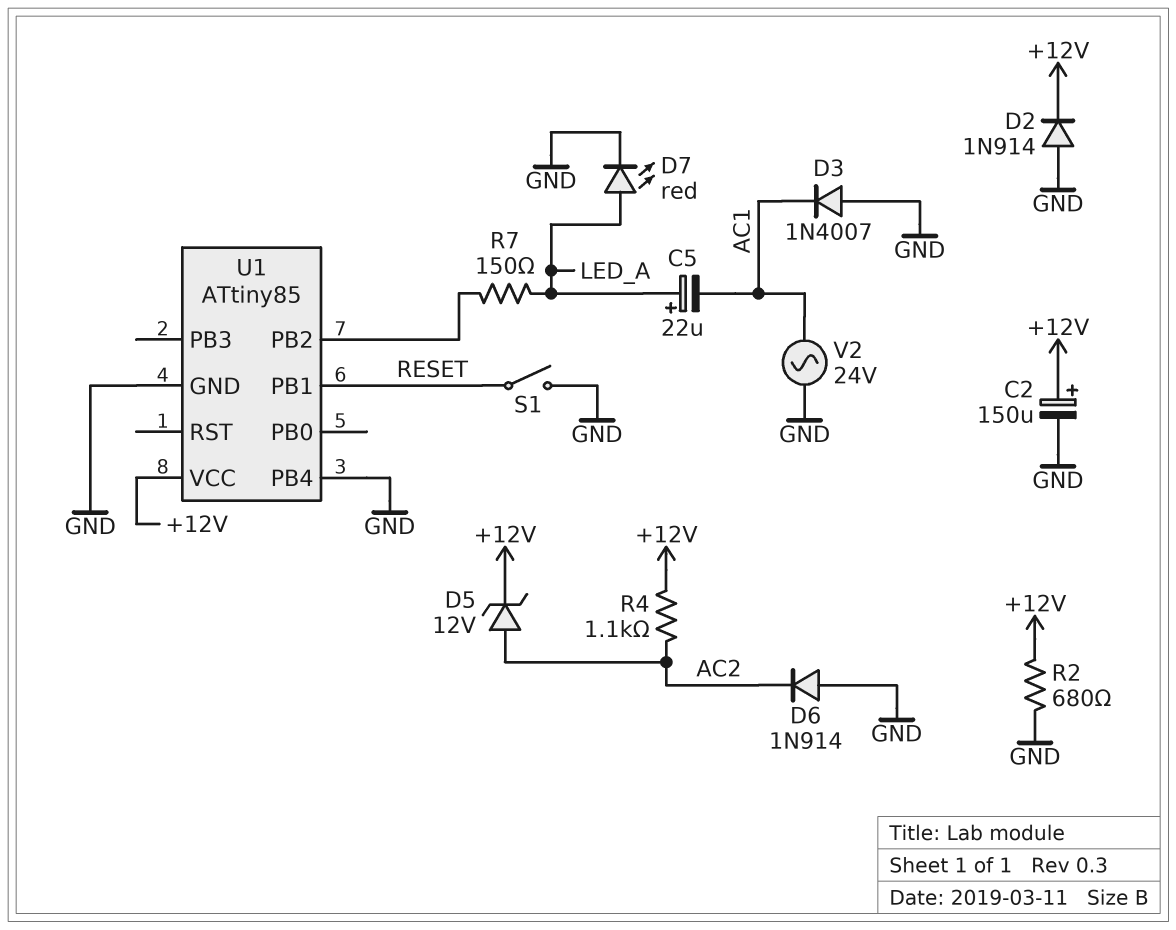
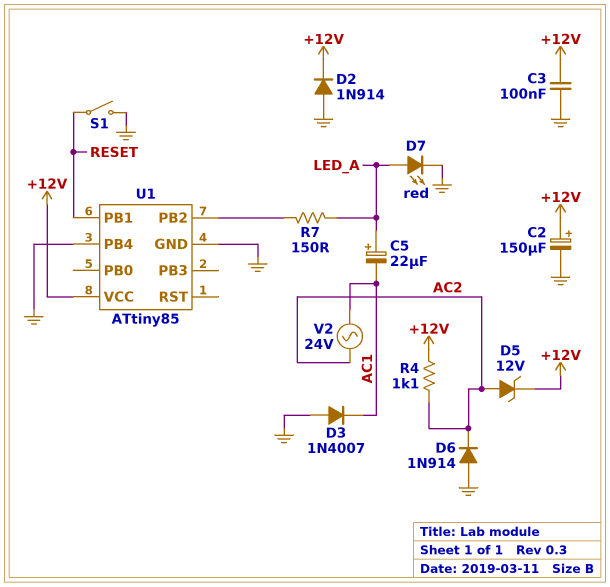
C3: none -> 100nF (+12V, GND)
R2: 680 (+12V, GND) -> none
V2: AC 24V (AC1, GND) -> AC 24V (AC1, AC2)

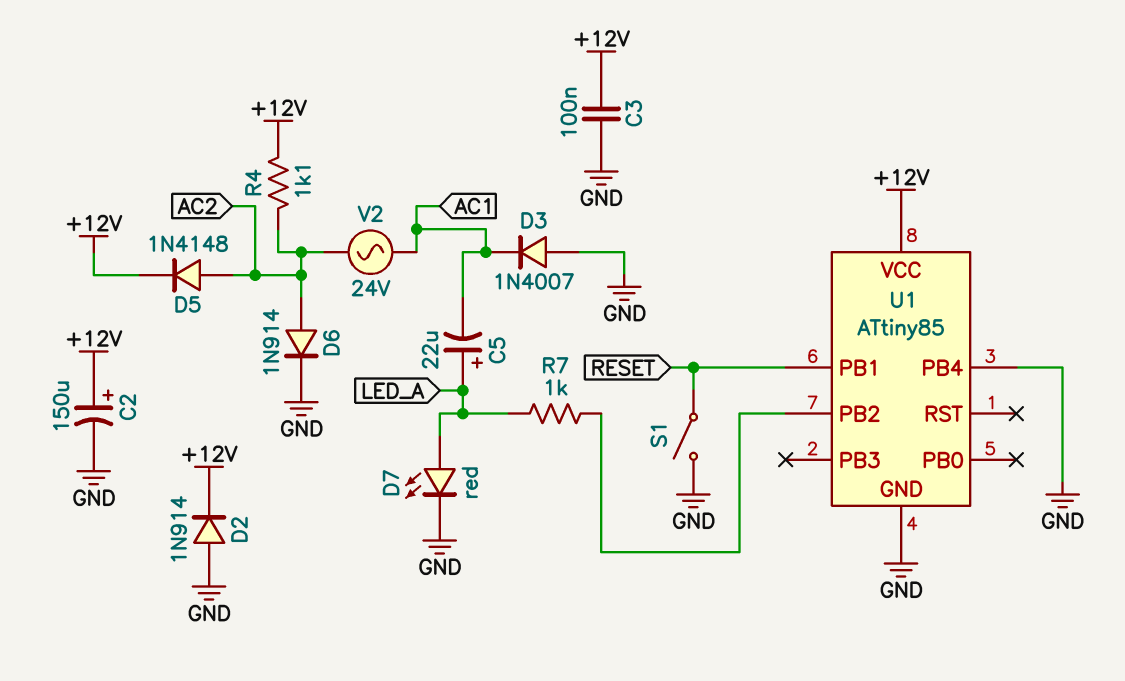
D5: zener 12V (A AC2, K +12V) -> diode 1N4148 (A AC2, K +12V)
D6: diode 1N914 (A GND, K AC2) -> diode 1N914 (A AC2, K GND)
R7: 150 (LED_A, U1/PB2) -> 1k (LED_A, U1/PB2)

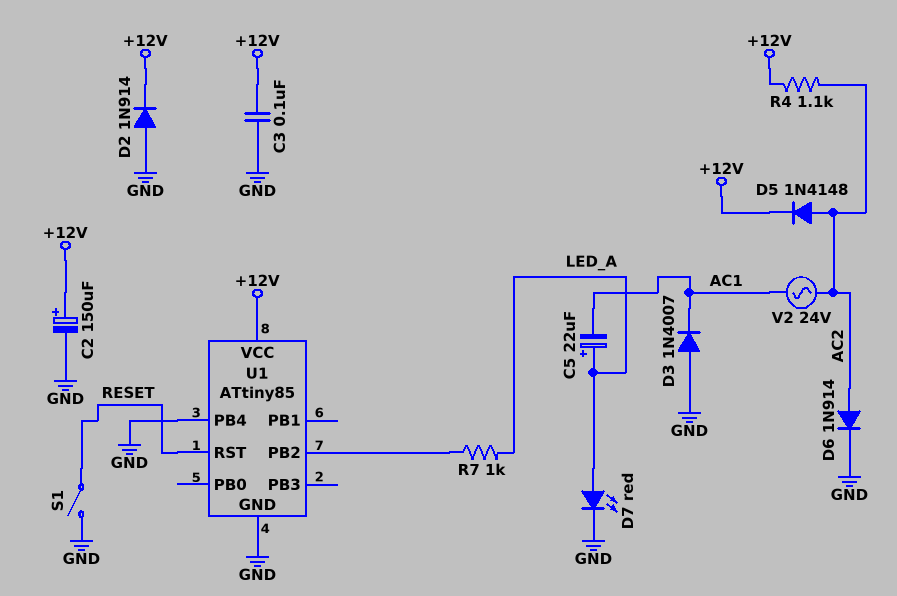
U1 pin PB1: RESET -> none
U1 pin RST: none -> RESET

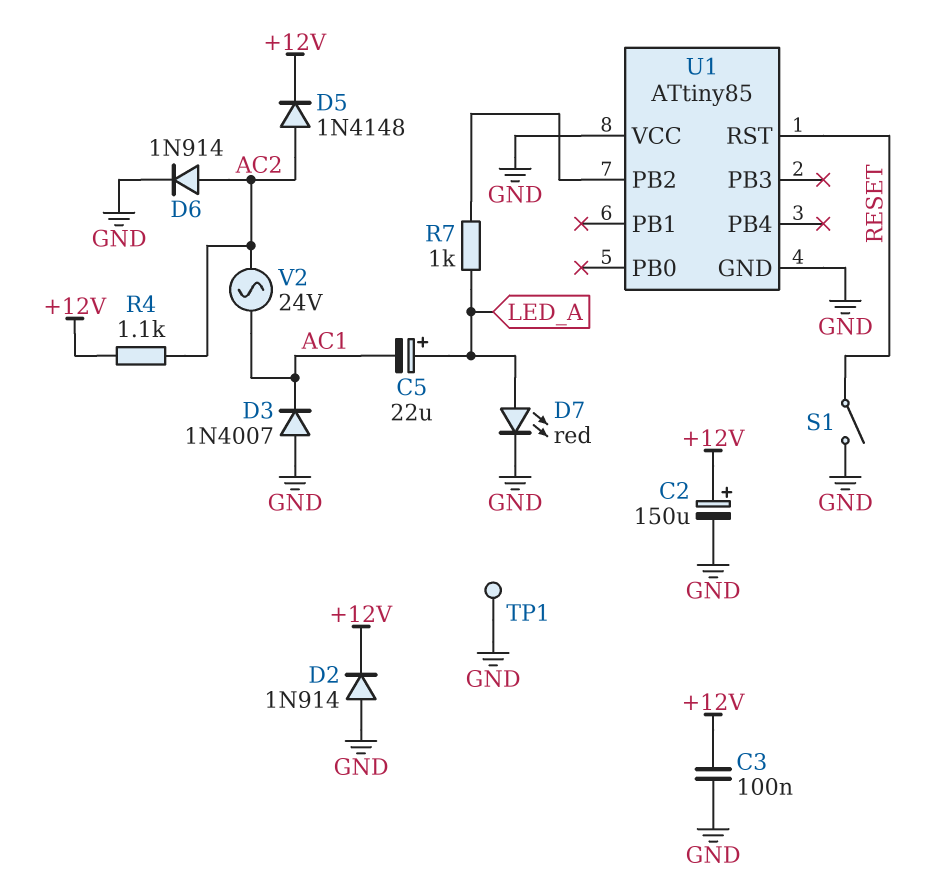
TP1: none -> test point (GND)
U1 pin PB4: GND -> none
U1 pin VCC: +12V -> GND

